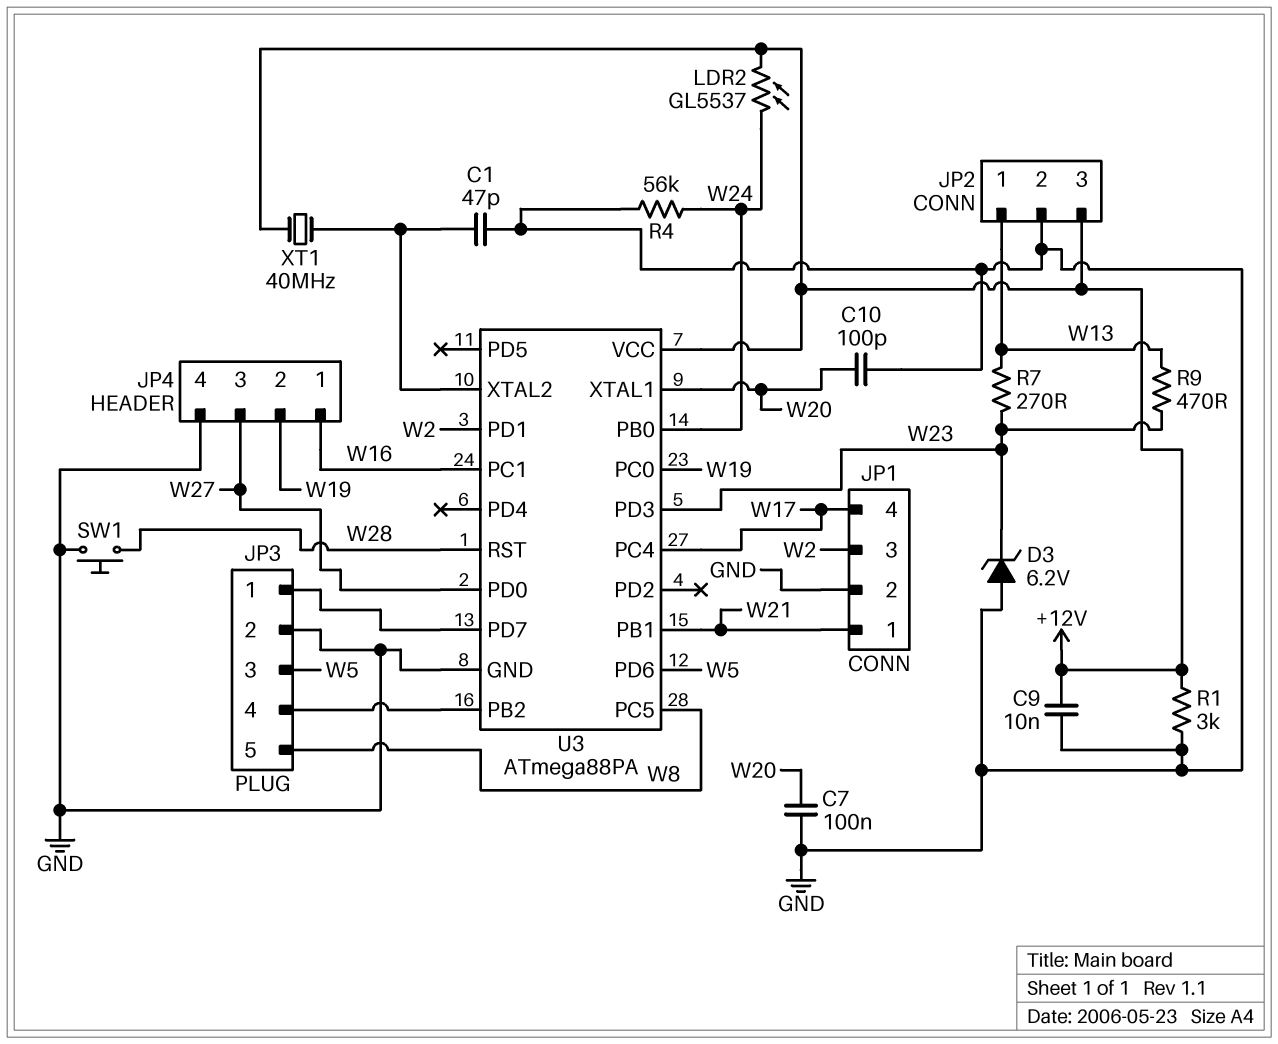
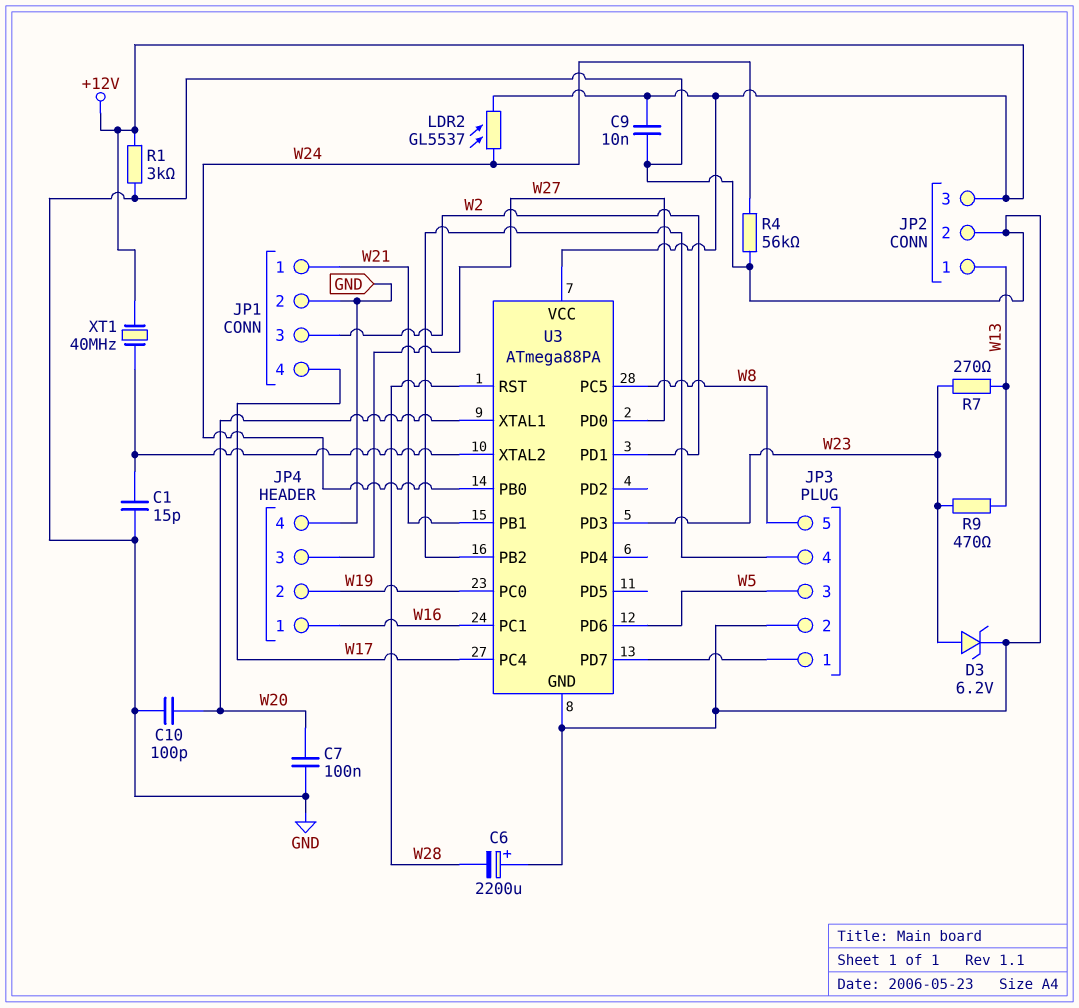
C1: 47pF (GND, U3/XTAL2) -> 15pF (GND, U3/XTAL2)
C6: none -> 2200uF (plus GND, minus W28)
D3: zener 6.2V (A GND, K W23) -> zener 6.2V (A W23, K GND)
SW1: button (GND, W28) -> none

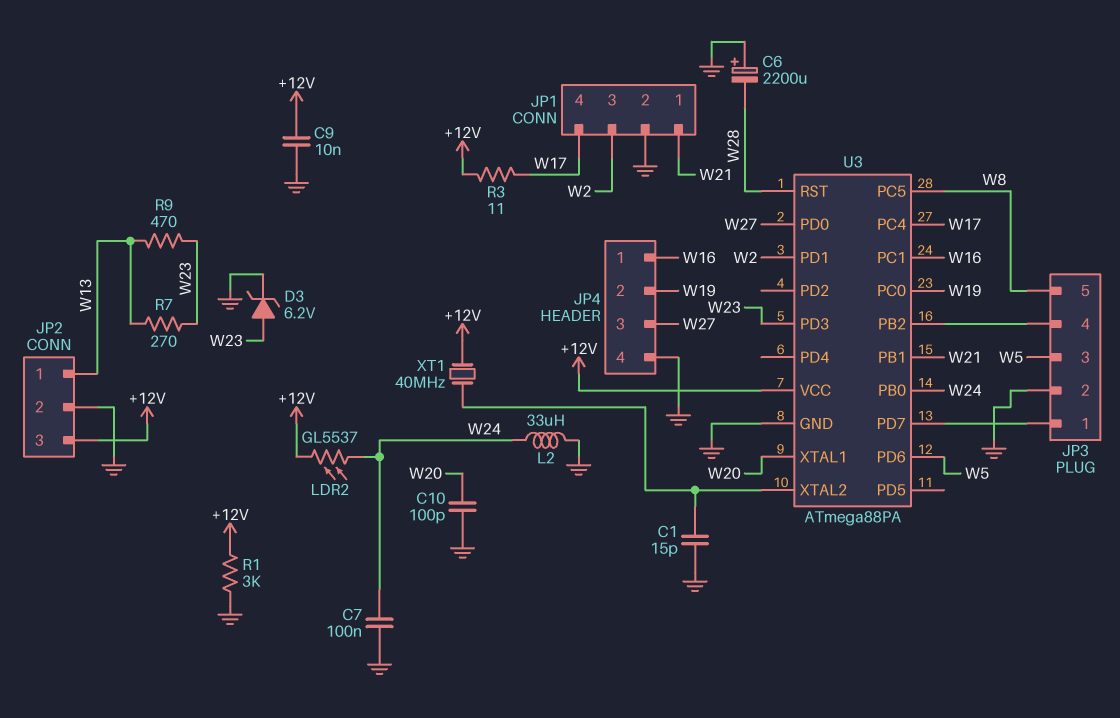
C7: 100nF (GND, W20) -> 100nF (GND, W24)
L2: none -> 33uH (GND, W24)
R3: none -> 11 (+12V, W17)
R4: 56k (GND, W24) -> none

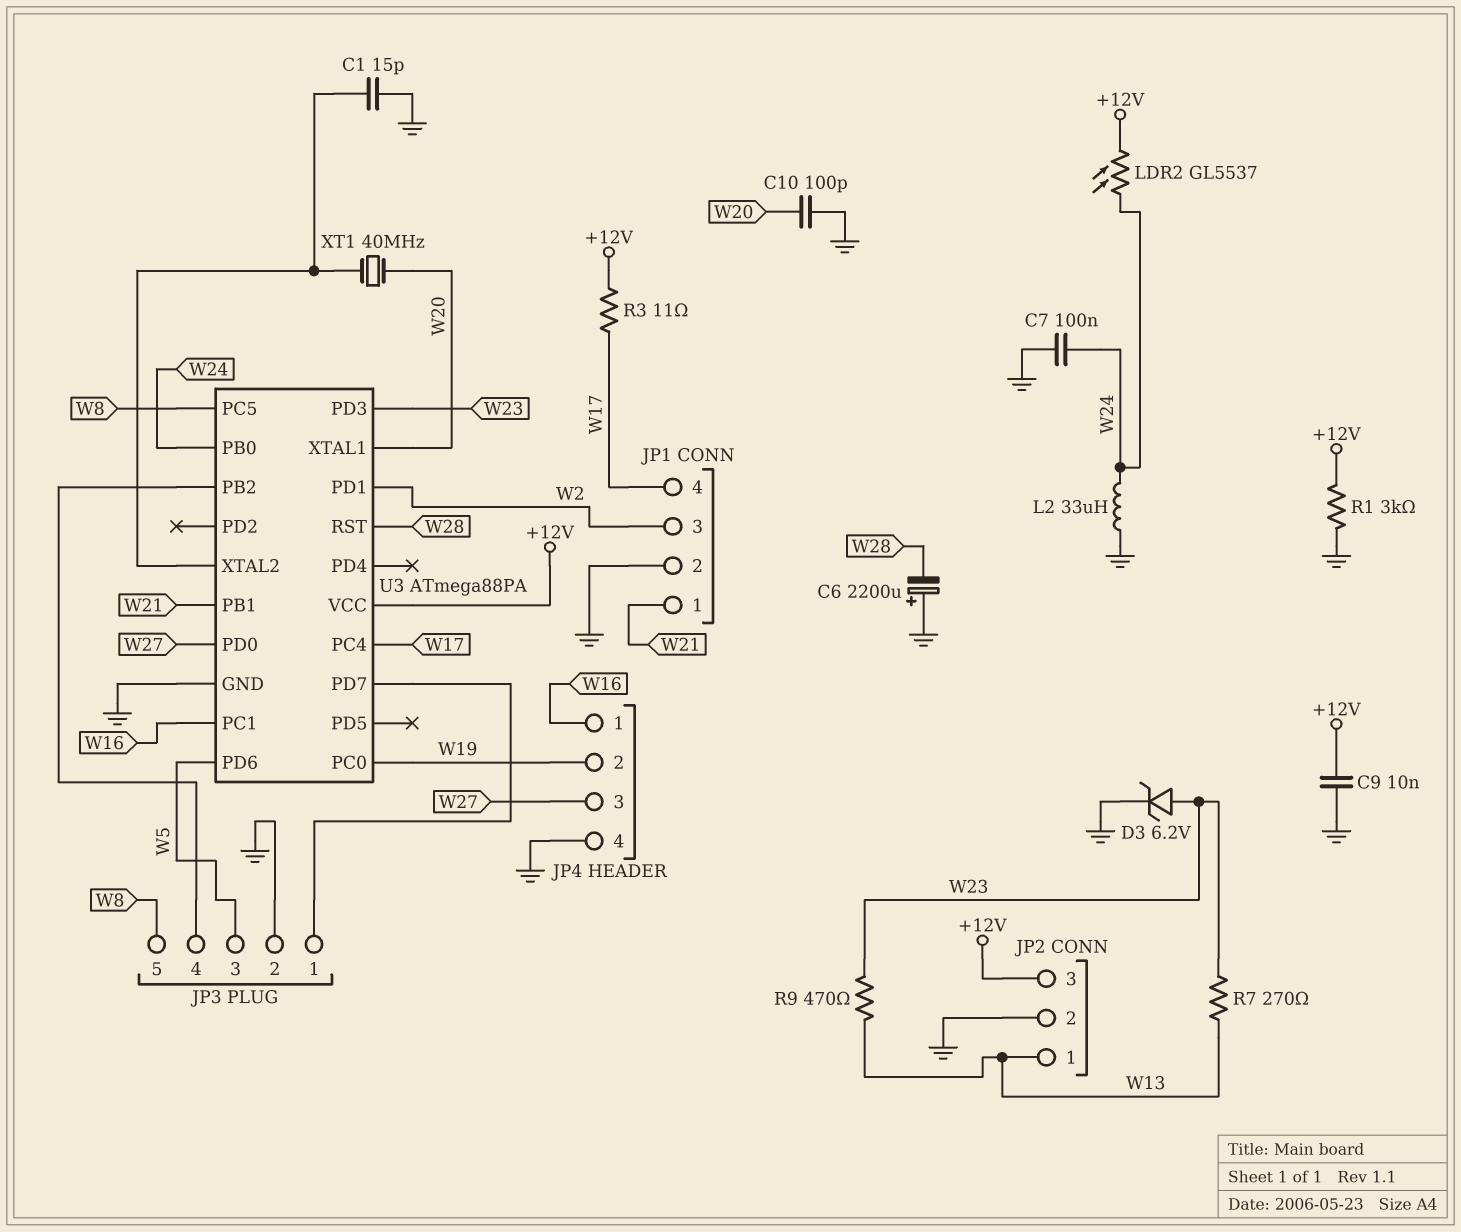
XT1: 40MHz (+12V, U3/XTAL2) -> 40MHz (U3/XTAL2, W20)

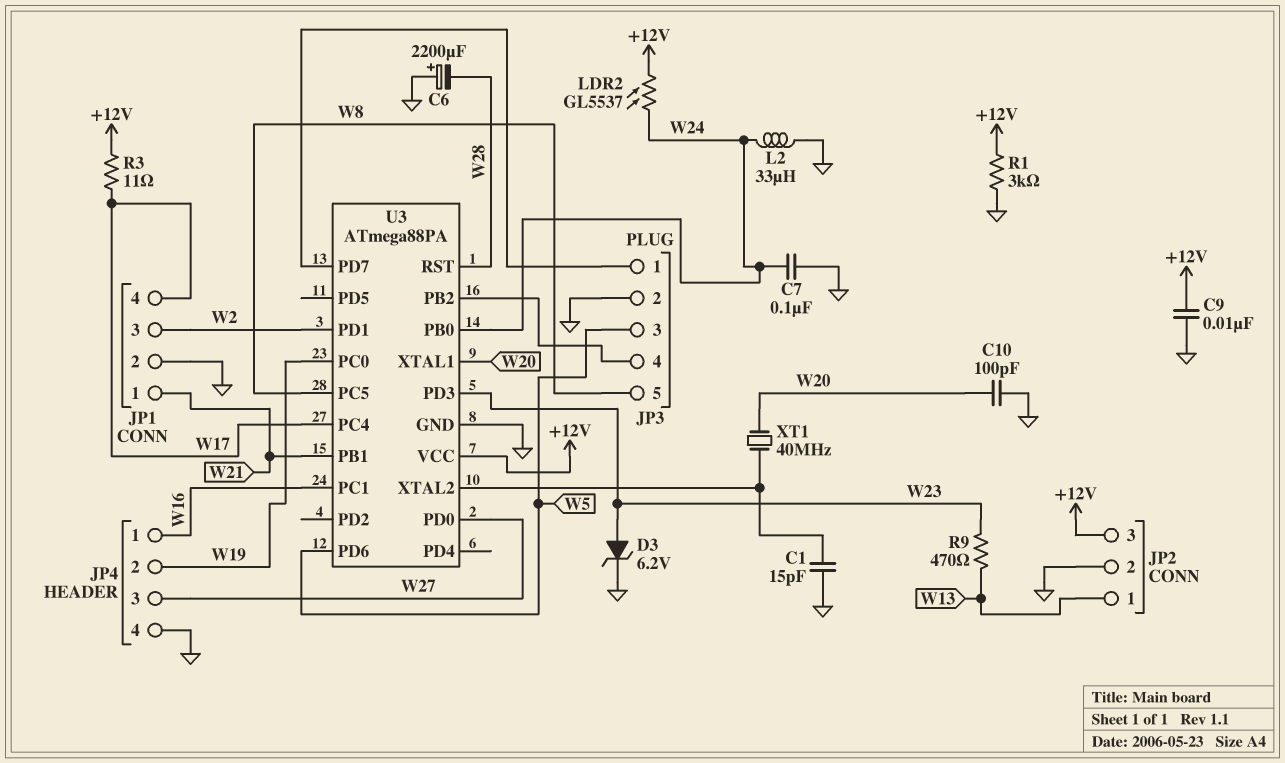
R7: 270 (W13, W23) -> none

